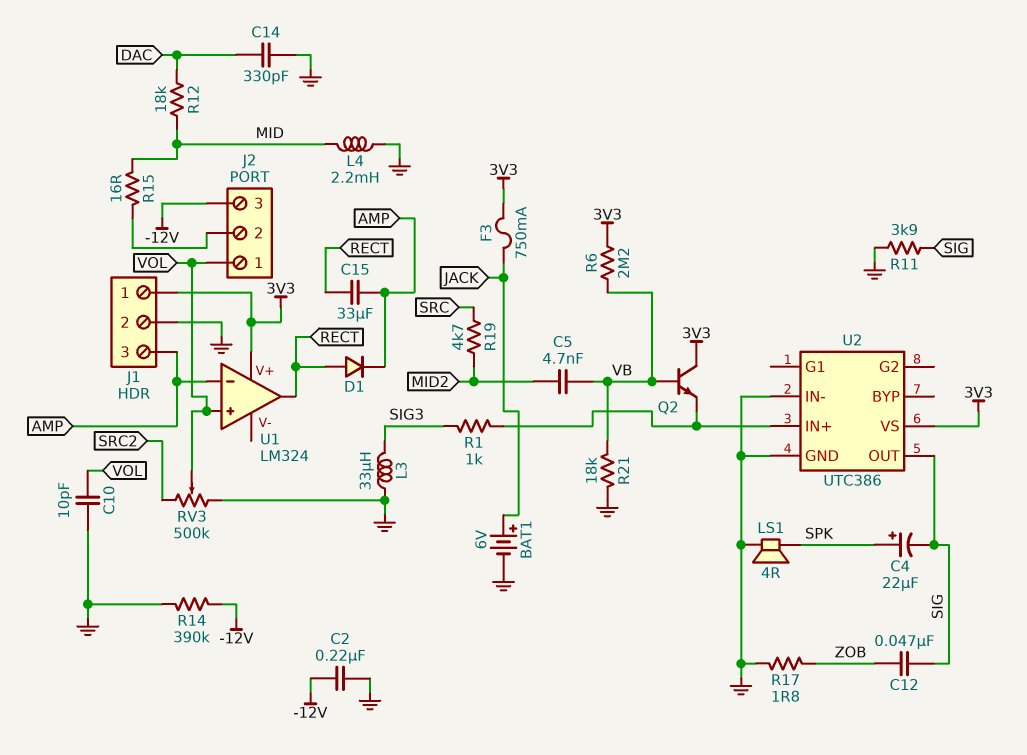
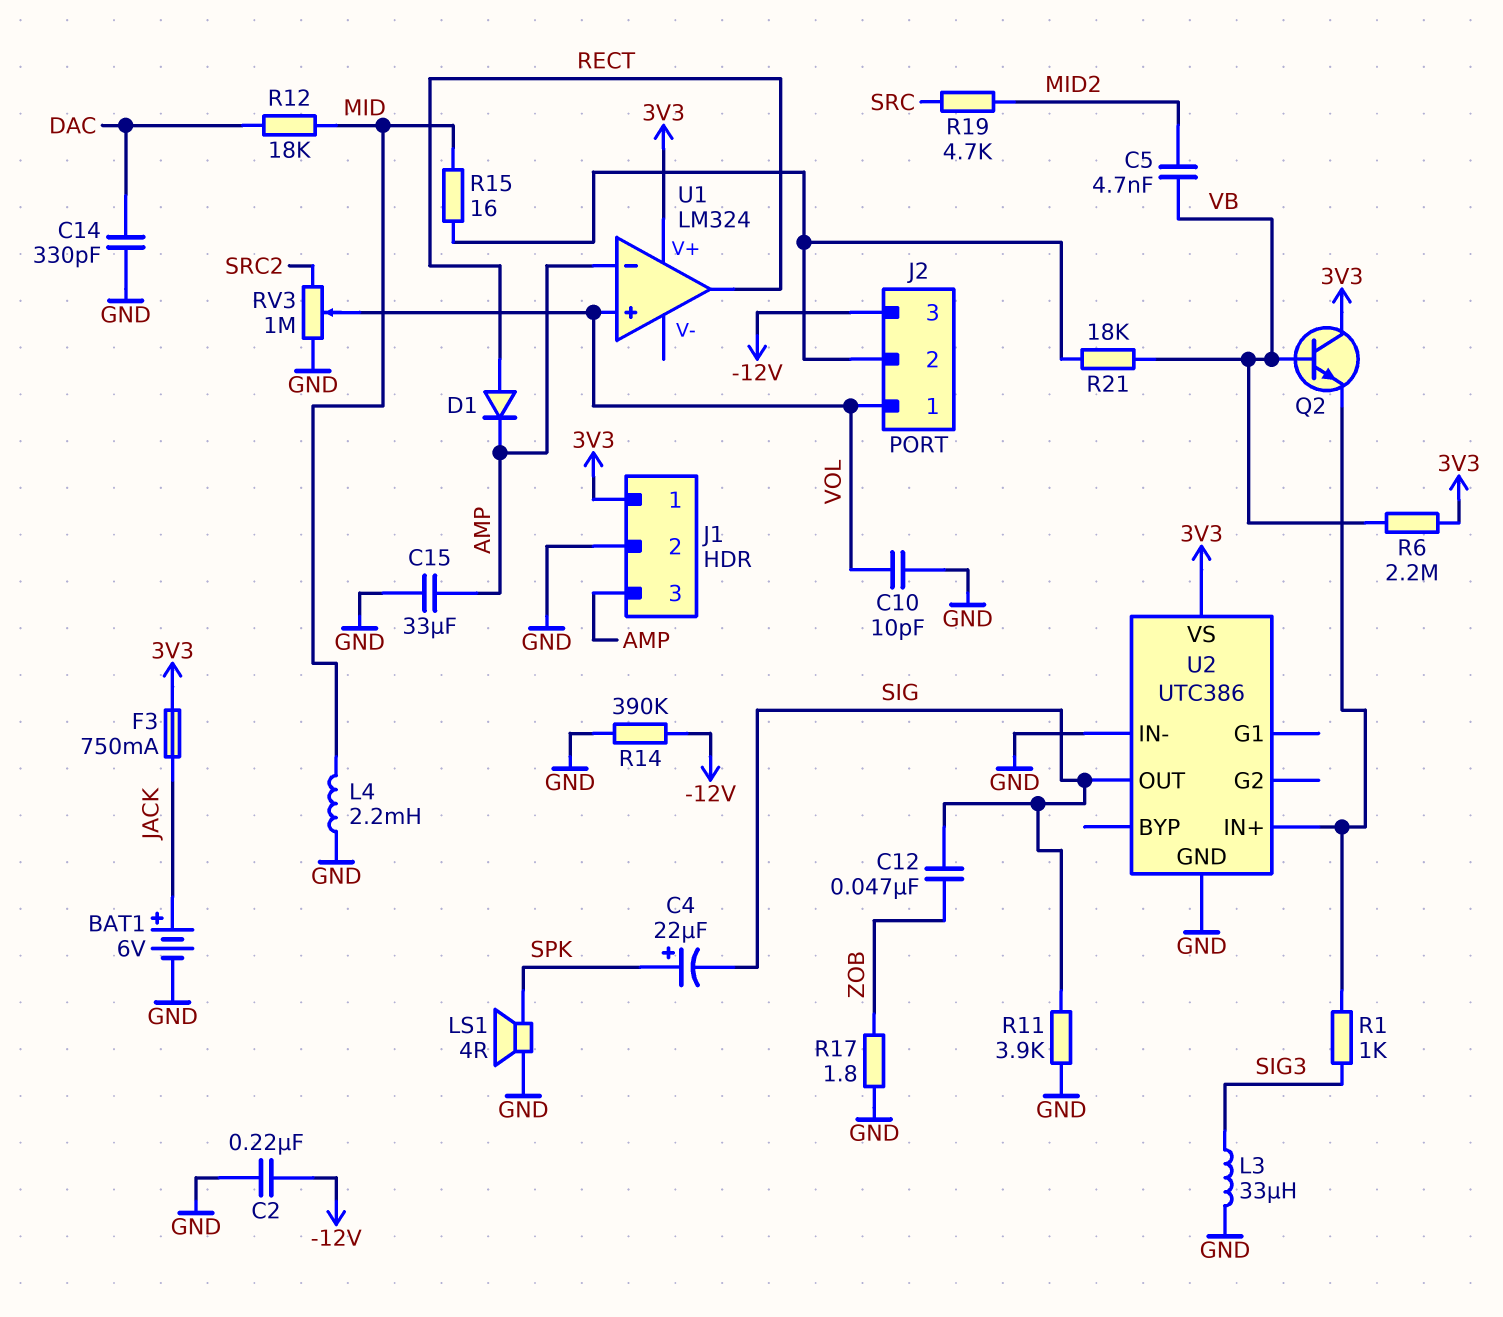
C15: 33uF (AMP, RECT) -> 33uF (AMP, GND)
R21: 18k (GND, VB) -> 18k (J2/2, VB)
RV3: 500k (GND, SRC2, wiper VOL) -> 1M (GND, SRC2, wiper VOL)

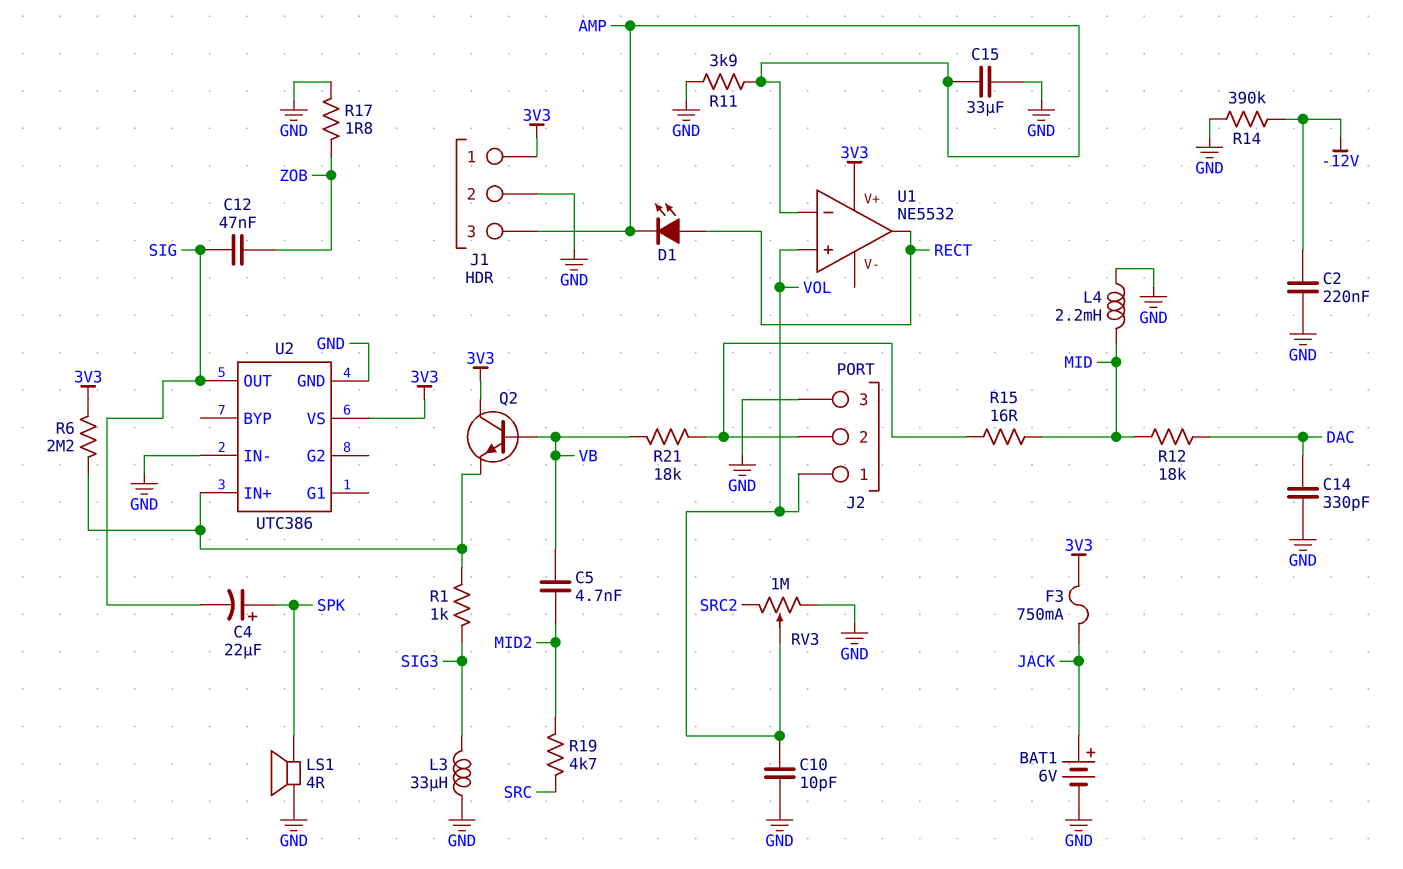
D1: diode (A RECT, K AMP) -> LED (A RECT, K AMP)
J2 pin 3: -12V -> GND
R6: 2.2M (3V3, VB) -> 2.2M (3V3, U2/IN+)
R11: 3.9k (GND, SIG) -> 3.9k (AMP, GND)
U1: LM324 -> NE5532

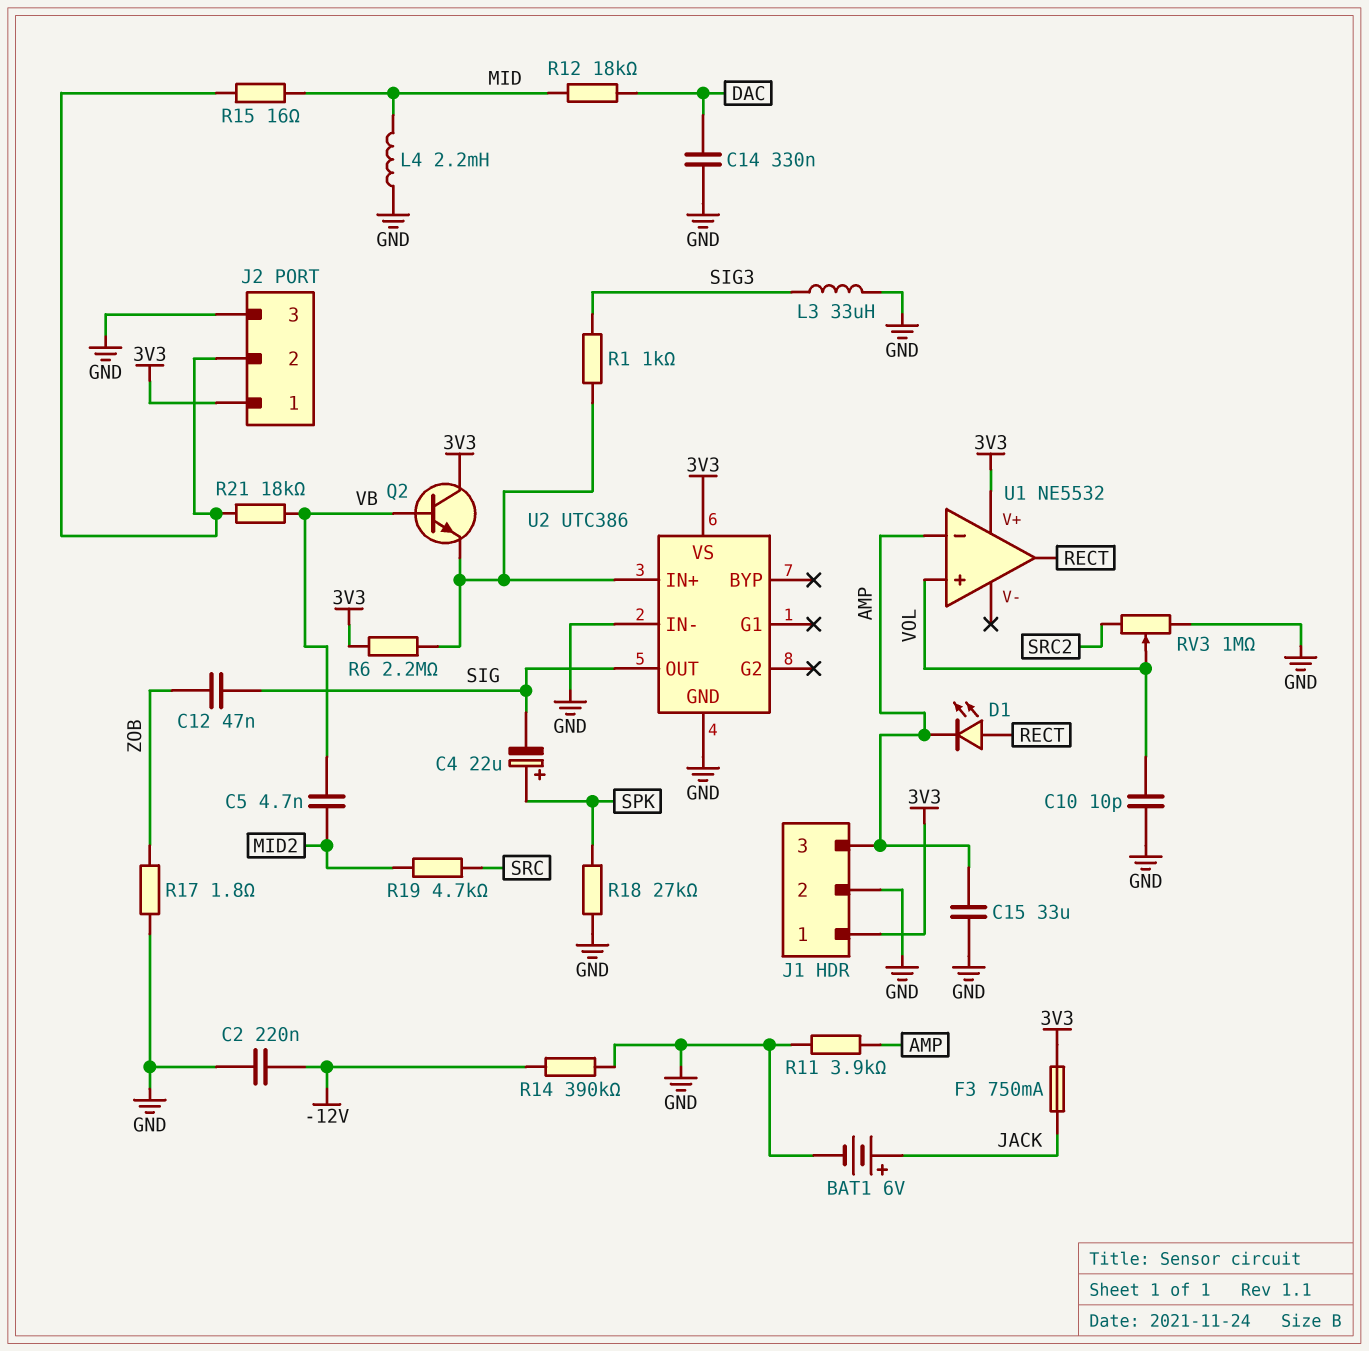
C14: 330pF (DAC, GND) -> 330nF (DAC, GND)
J2 pin 1: VOL -> 3V3
LS1: speaker 4R (GND, SPK) -> none
R18: none -> 27k (GND, SPK)

